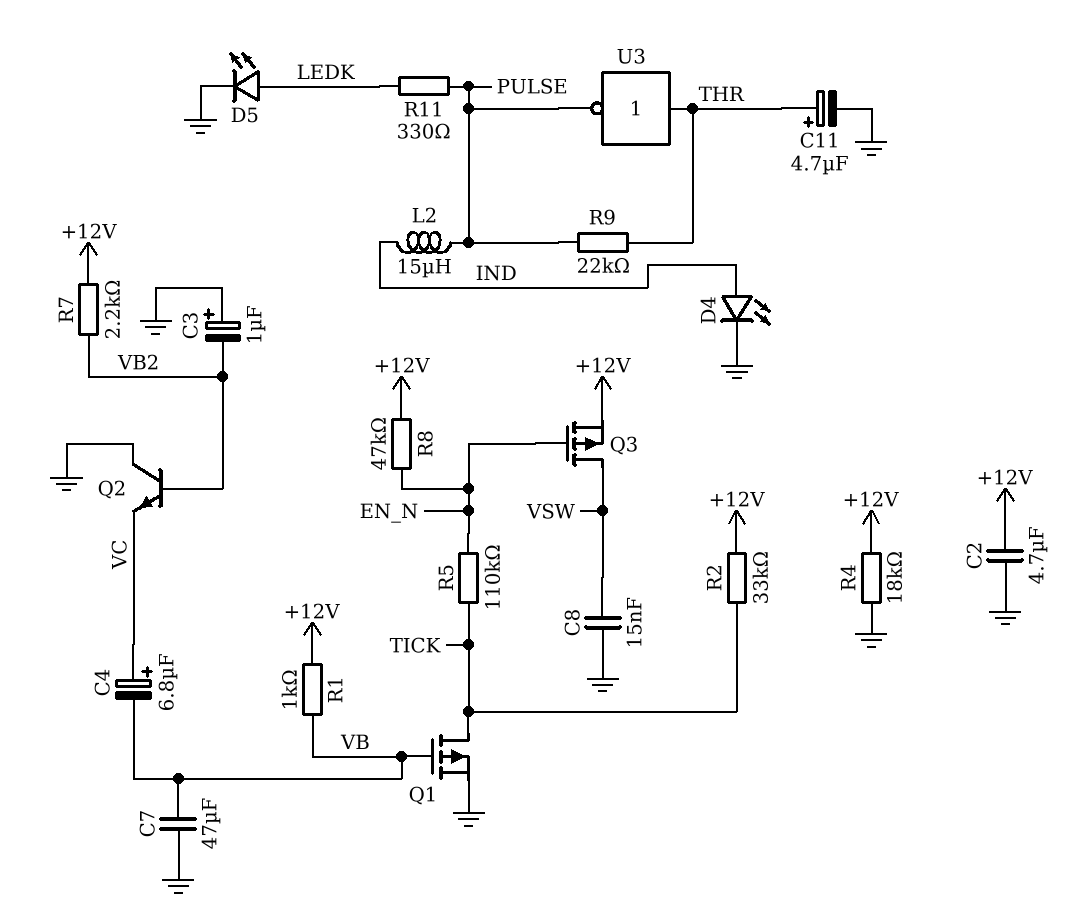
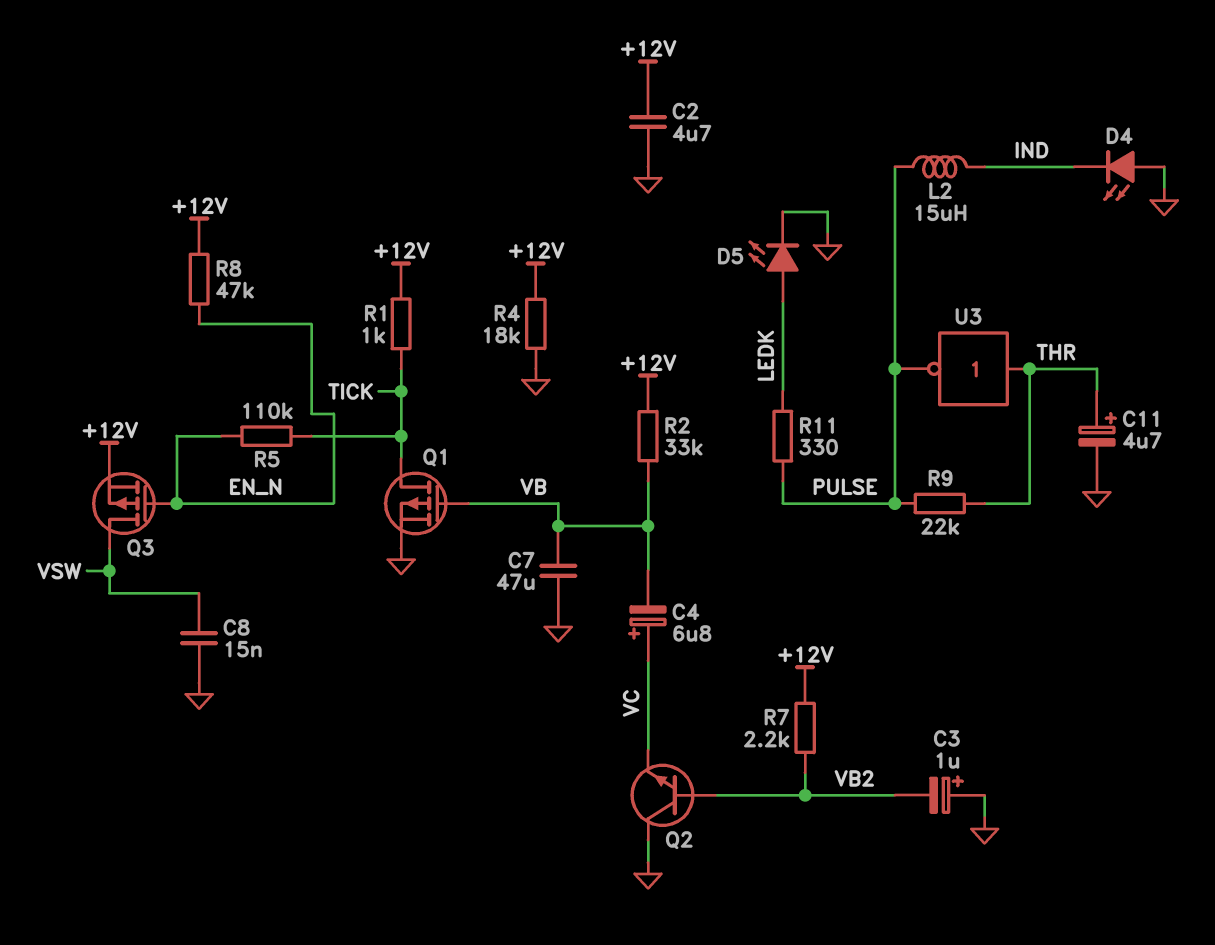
D4: LED (A IND, K GND) -> LED (A GND, K IND)
R1: 1k (+12V, VB) -> 1k (+12V, TICK)
R2: 33k (+12V, TICK) -> 33k (+12V, VB)

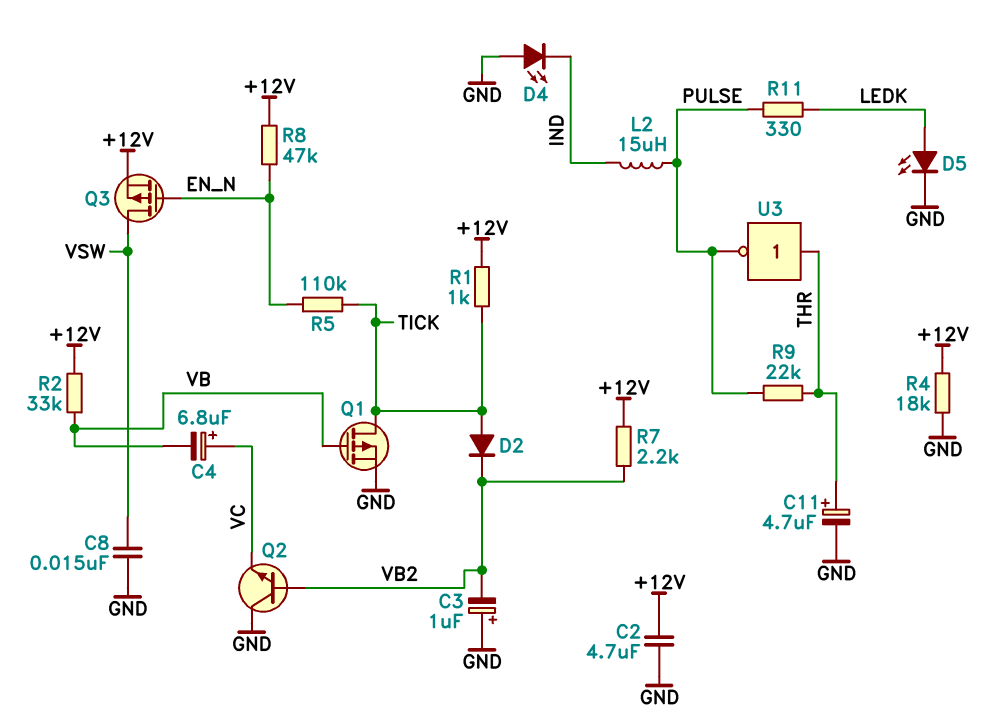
C7: 47uF (GND, VB) -> none
D2: none -> diode (A TICK, K VB2)

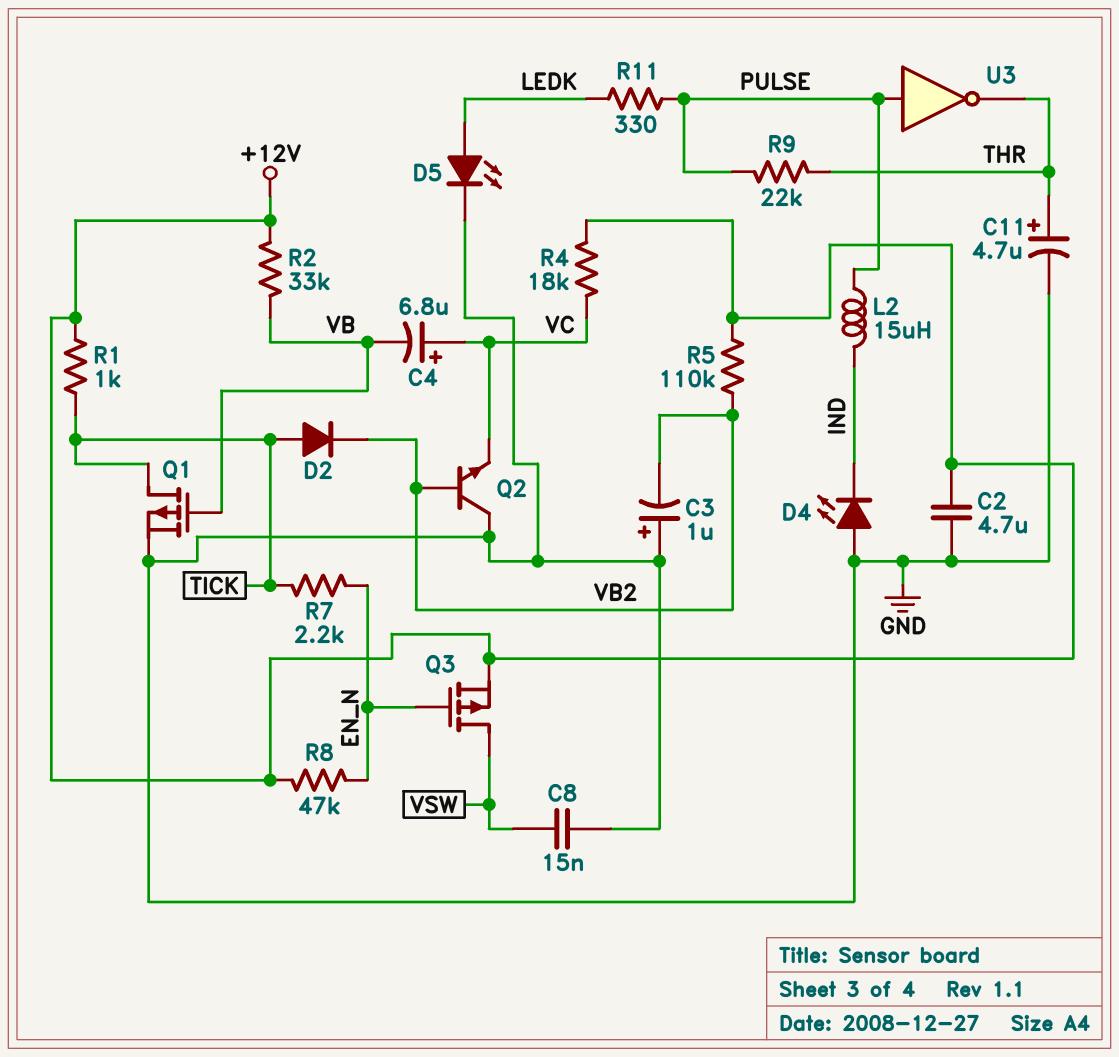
R4: 18k (+12V, GND) -> 18k (+12V, VC)
R5: 110k (EN_N, TICK) -> 110k (+12V, VB2)
R7: 2.2k (+12V, VB2) -> 2.2k (EN_N, TICK)
U3: NOT (in THR, out PULSE) -> NOT (in PULSE, out THR)

